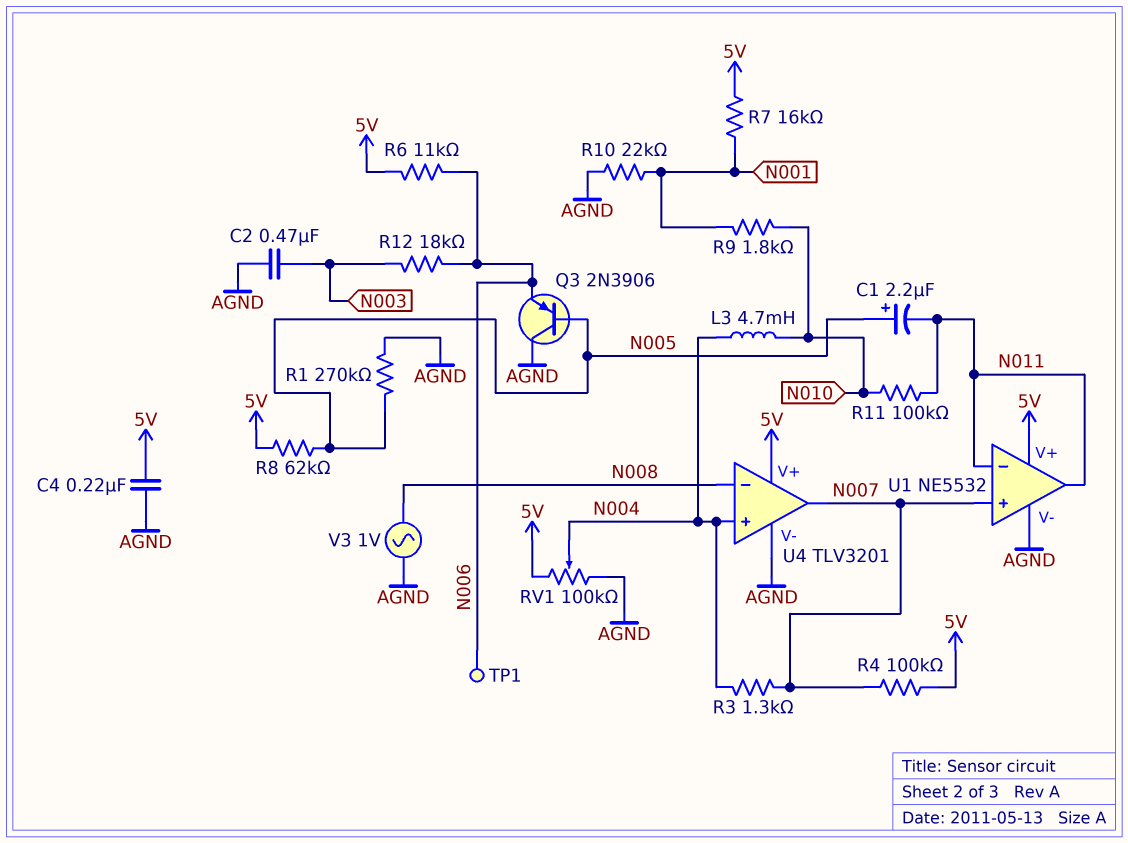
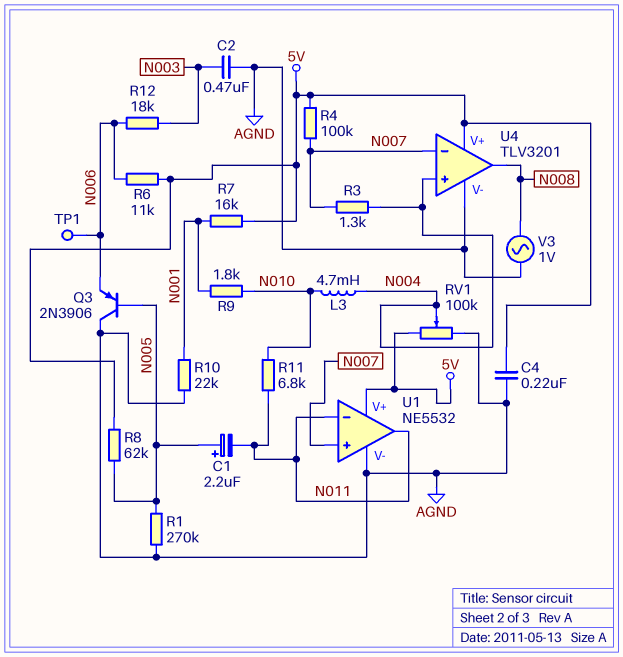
R11: 100k (N010, N011) -> 6.8k (N010, N011)
U4 pin in-: N008 -> N007
U4 pin out: N007 -> N008

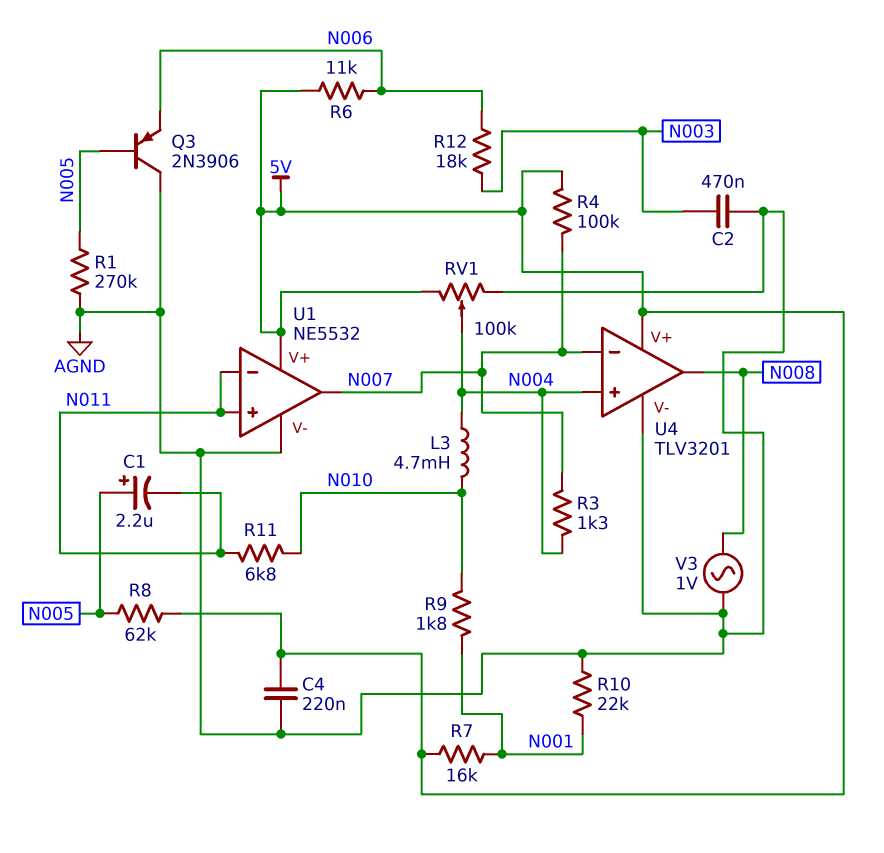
TP1: test point (N006) -> none
U1 pin in+: N007 -> N011
U1 pin out: N011 -> N007

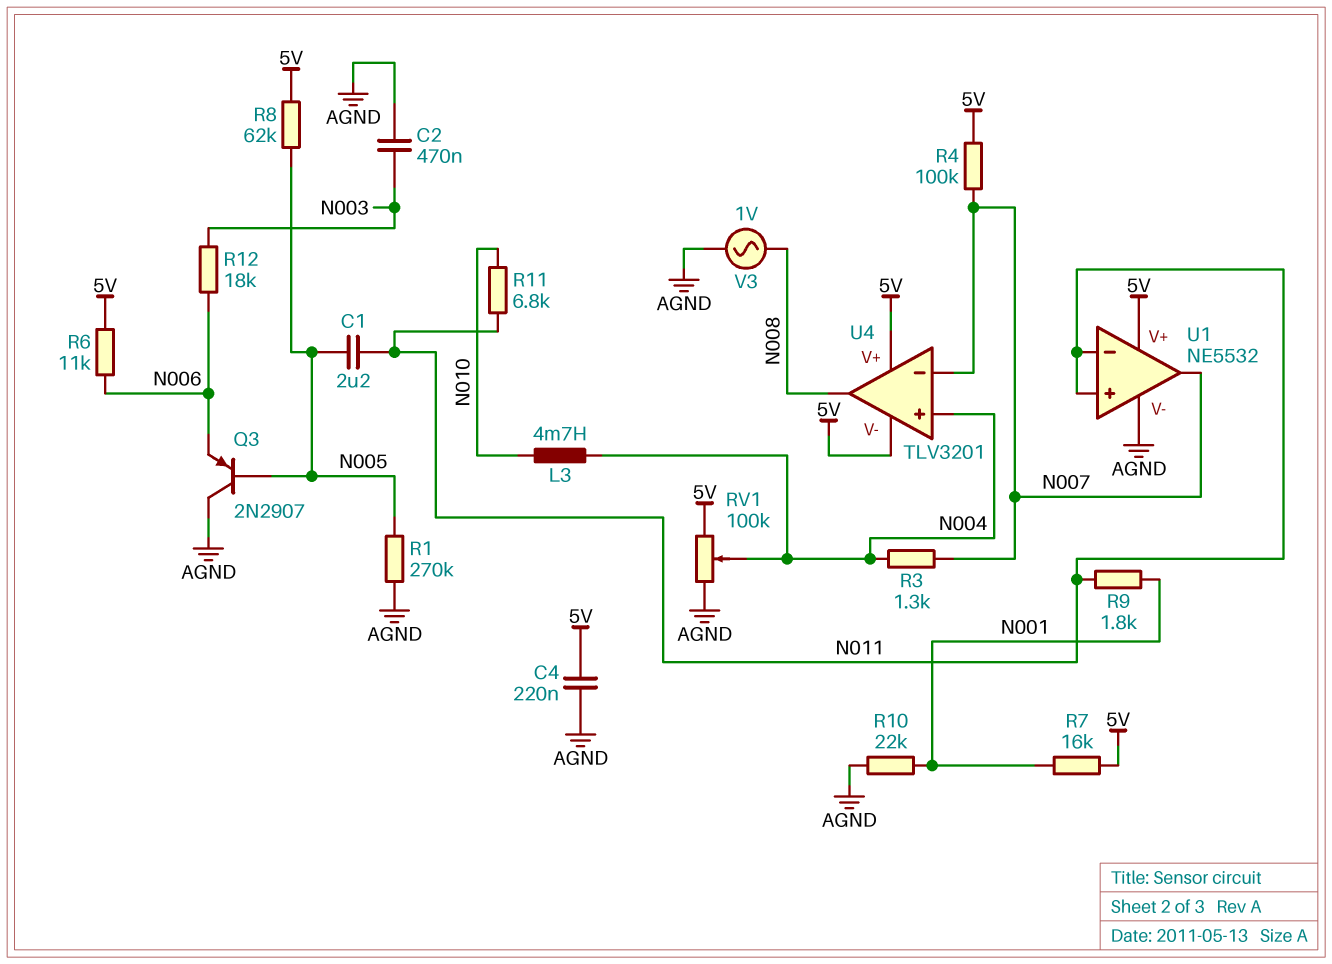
C1: 2.2uF (plus N005, minus N011) -> 2.2uF (N005, N011)
Q3: PNP 2N3906 (B N005, C AGND, E N006) -> PNP 2N2907 (B N005, C AGND, E N006)
R9: 1.8k (N001, N010) -> 1.8k (N001, N011)
U4 pin V-: AGND -> 5V

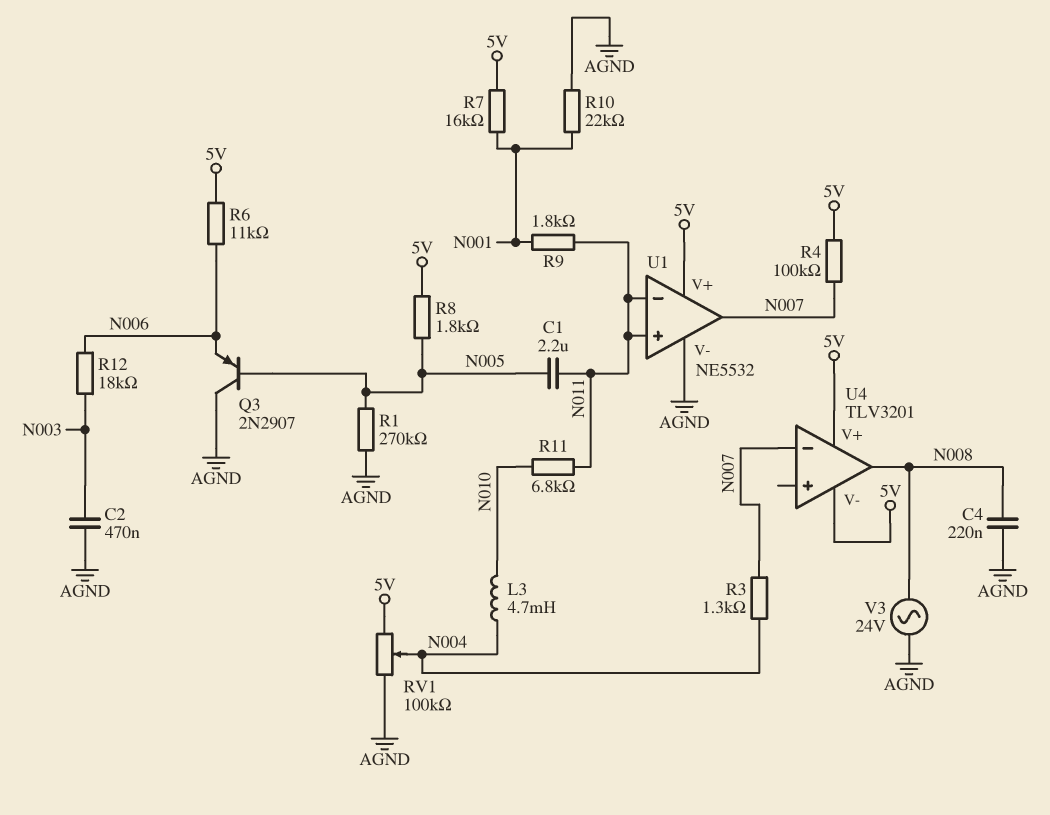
C4: 220nF (5V, AGND) -> 220nF (AGND, N008)
R8: 62k (5V, N005) -> 1.8k (5V, N005)
U4 pin in+: N004 -> none
V3: AC 1V (AGND, N008) -> AC 24V (AGND, N008)

